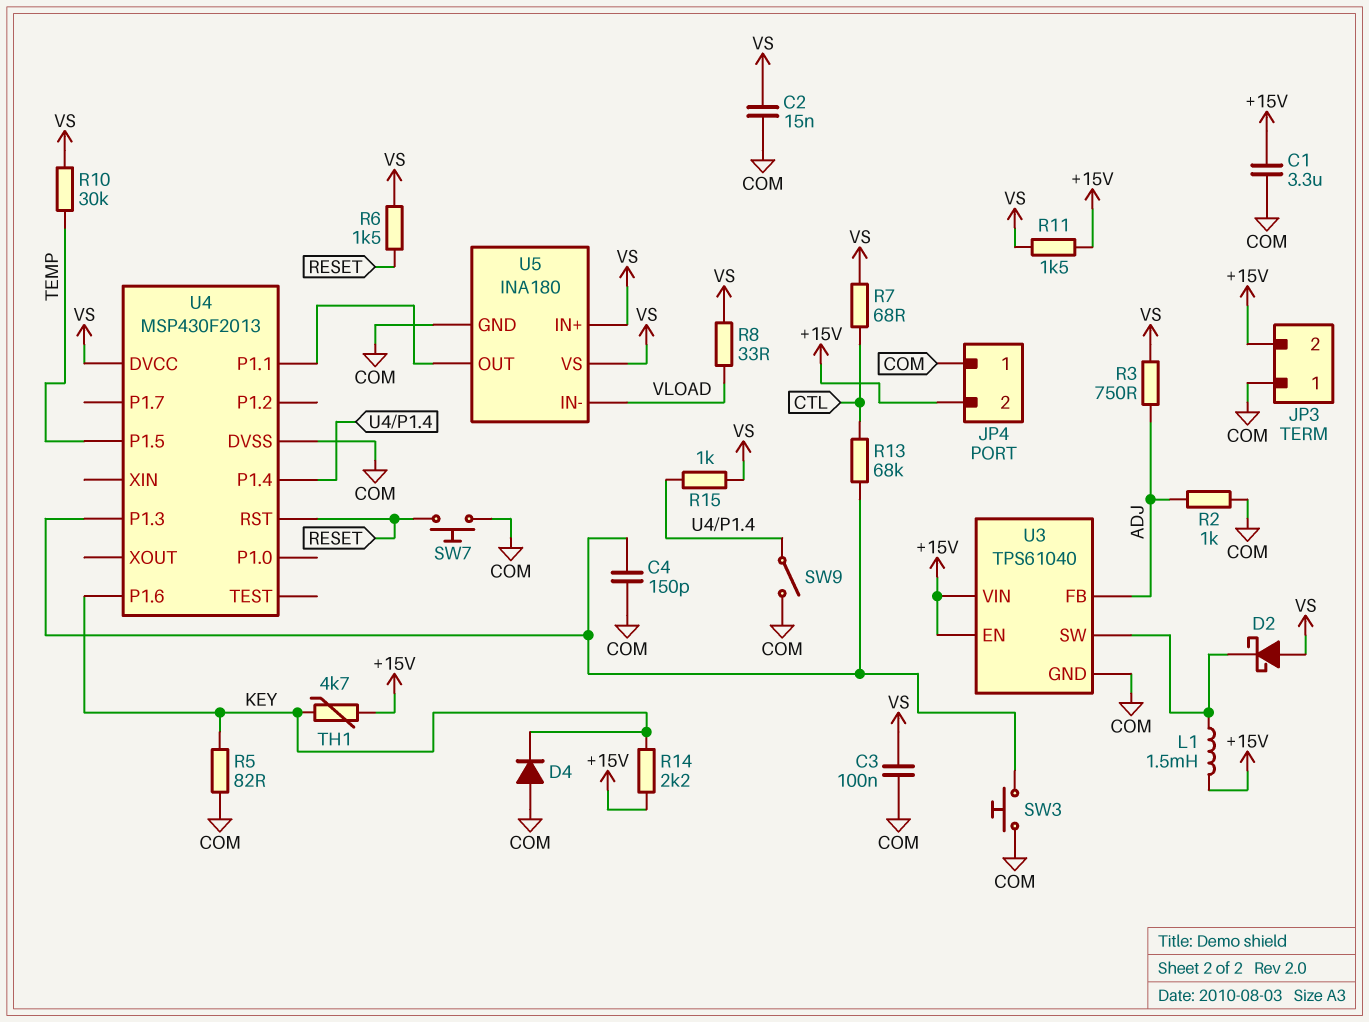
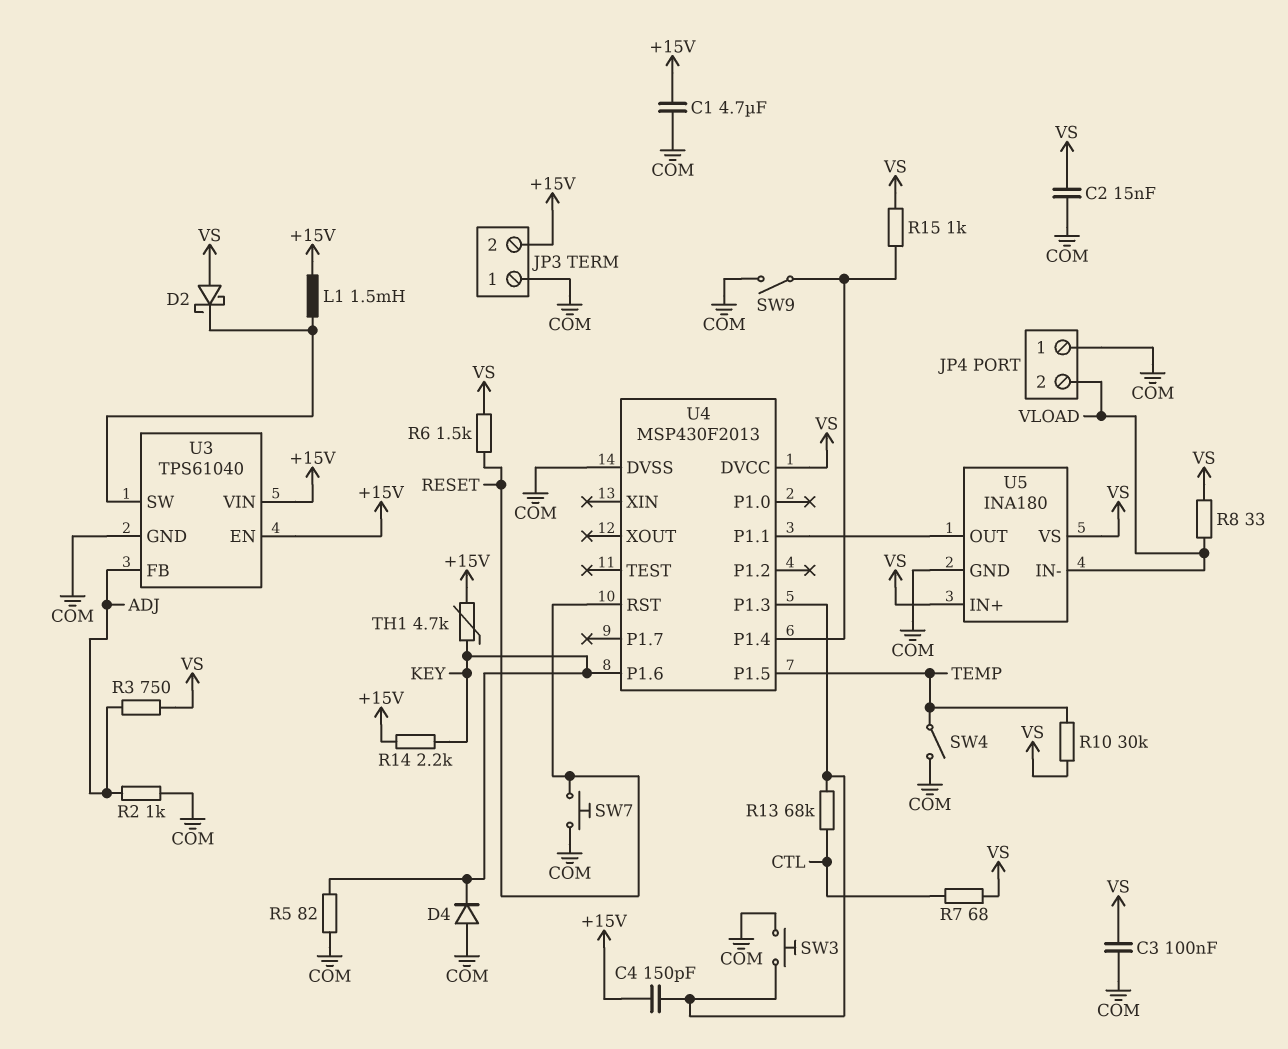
C1: 3.3uF (+15V, COM) -> 4.7uF (+15V, COM)
C4: 150pF (COM, U4/P1.3) -> 150pF (+15V, U4/P1.3)
JP4 pin 2: +15V -> VLOAD
R11: 1.5k (+15V, VS) -> none
SW4: none -> switch (COM, TEMP)

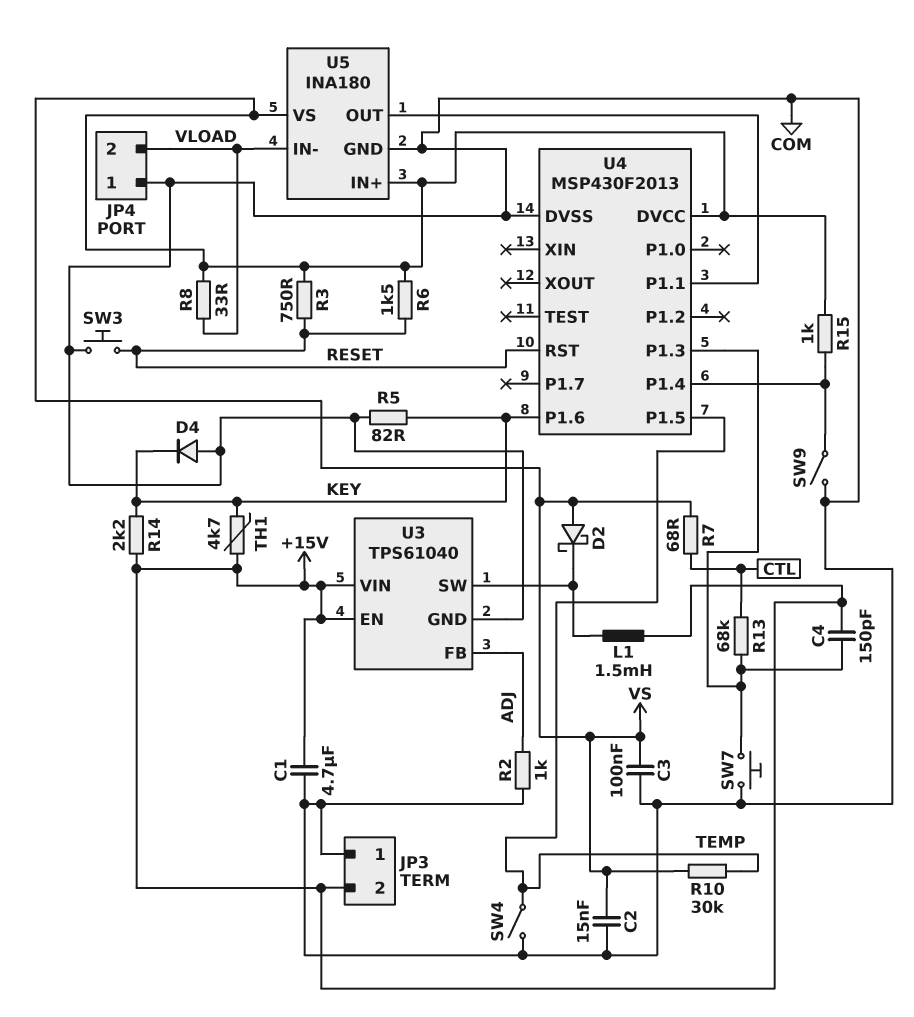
R3: 750 (ADJ, VS) -> 750 (RESET, VS)
SW3: button (COM, U4/P1.3) -> button (COM, RESET)
SW7: button (COM, RESET) -> button (COM, U4/P1.3)

